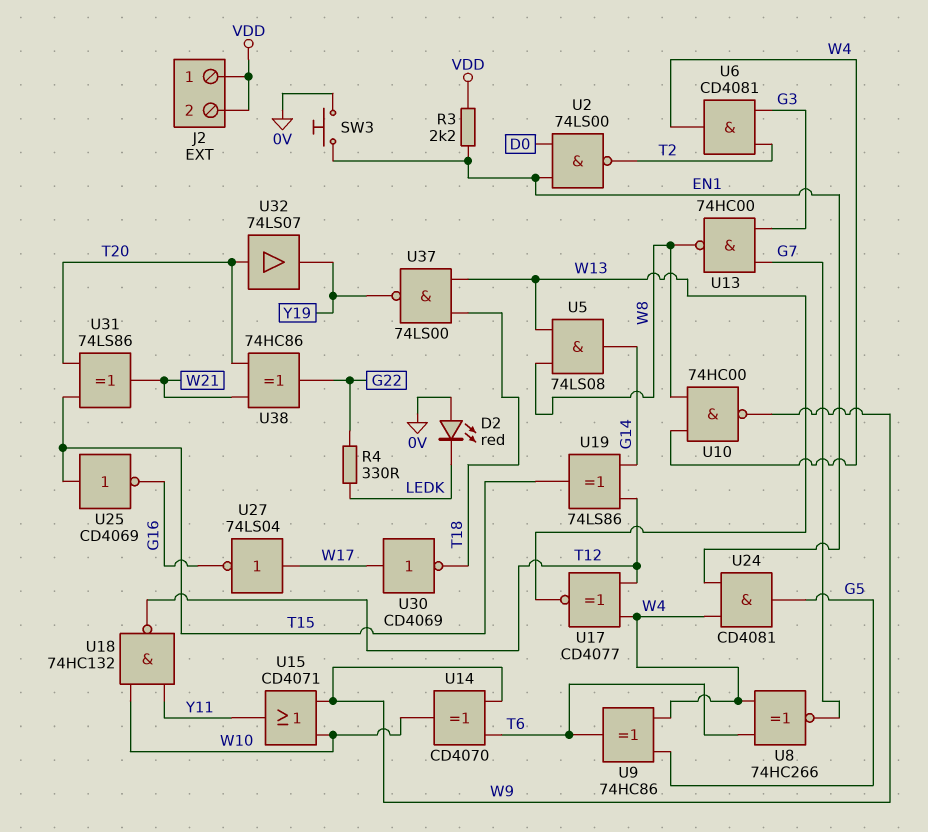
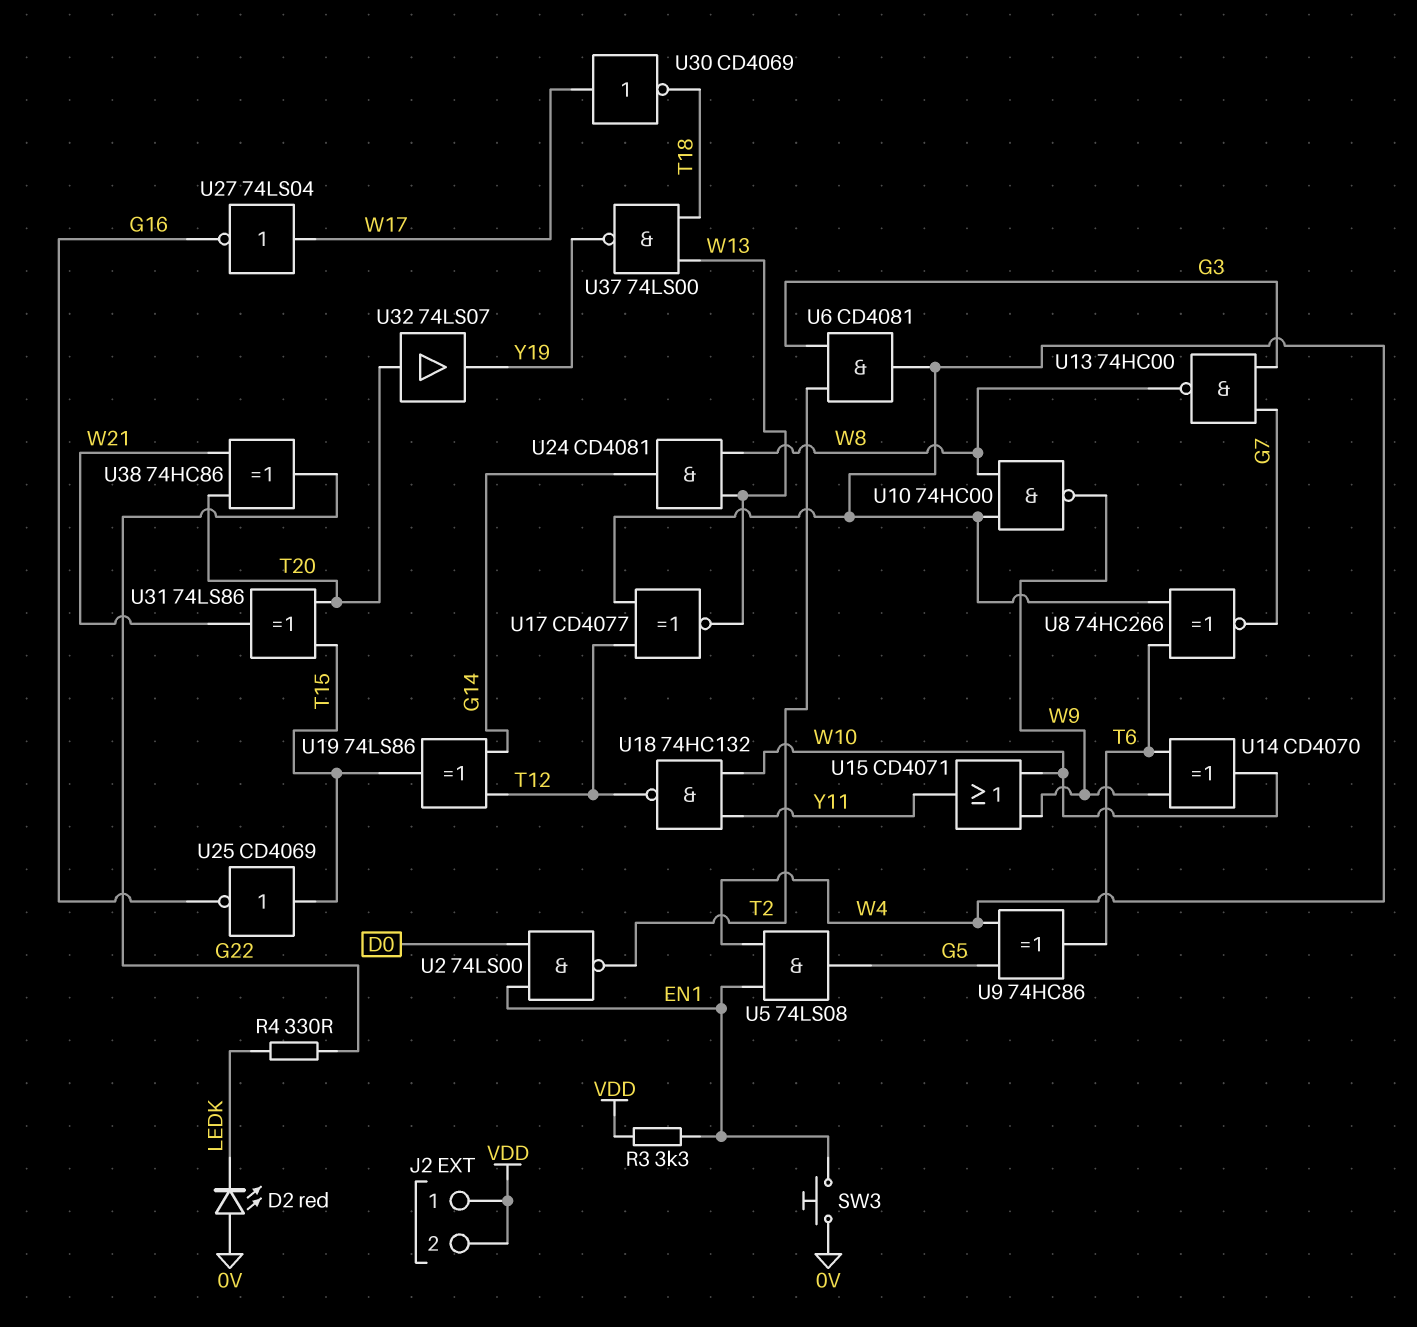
R3: 2.2k (EN1, VDD) -> 3.3k (EN1, VDD)
U5: AND 74LS08 (in W8, in W13, out G14) -> AND 74LS08 (in EN1, in W4, out G5)
U24: AND CD4081 (in EN1, in W4, out G5) -> AND CD4081 (in W8, in W13, out G14)

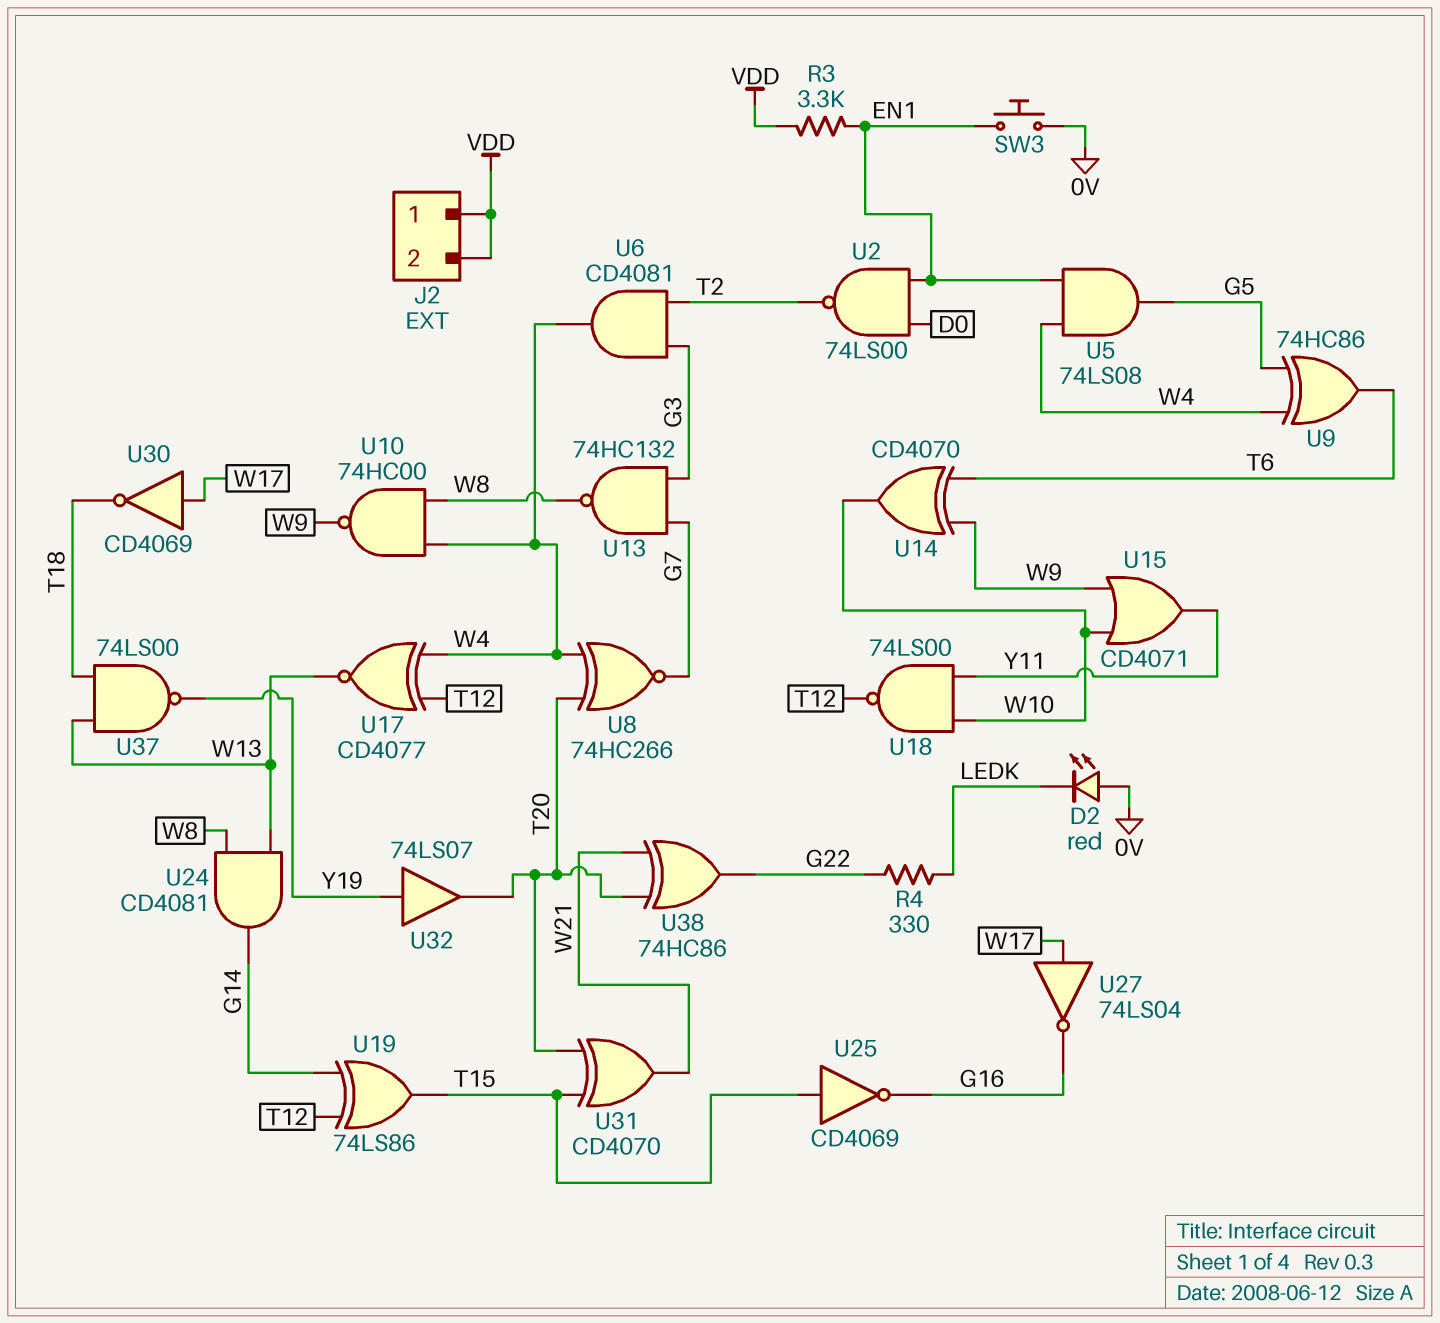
U8: XNOR 74HC266 (in T6, in W4, out G7) -> XNOR 74HC266 (in T20, in W4, out G7)
U13: NAND 74HC00 (in G3, in G7, out W8) -> NAND 74HC132 (in G3, in G7, out W8)
U18: NAND 74HC132 (in W10, in Y11, out T12) -> NAND 74LS00 (in W10, in Y11, out T12)
U31: XOR 74LS86 (in T15, in T20, out W21) -> XOR CD4070 (in T15, in T20, out W21)
U32: buffer 74LS07 (in T20, out Y19) -> buffer 74LS07 (in Y19, out T20)

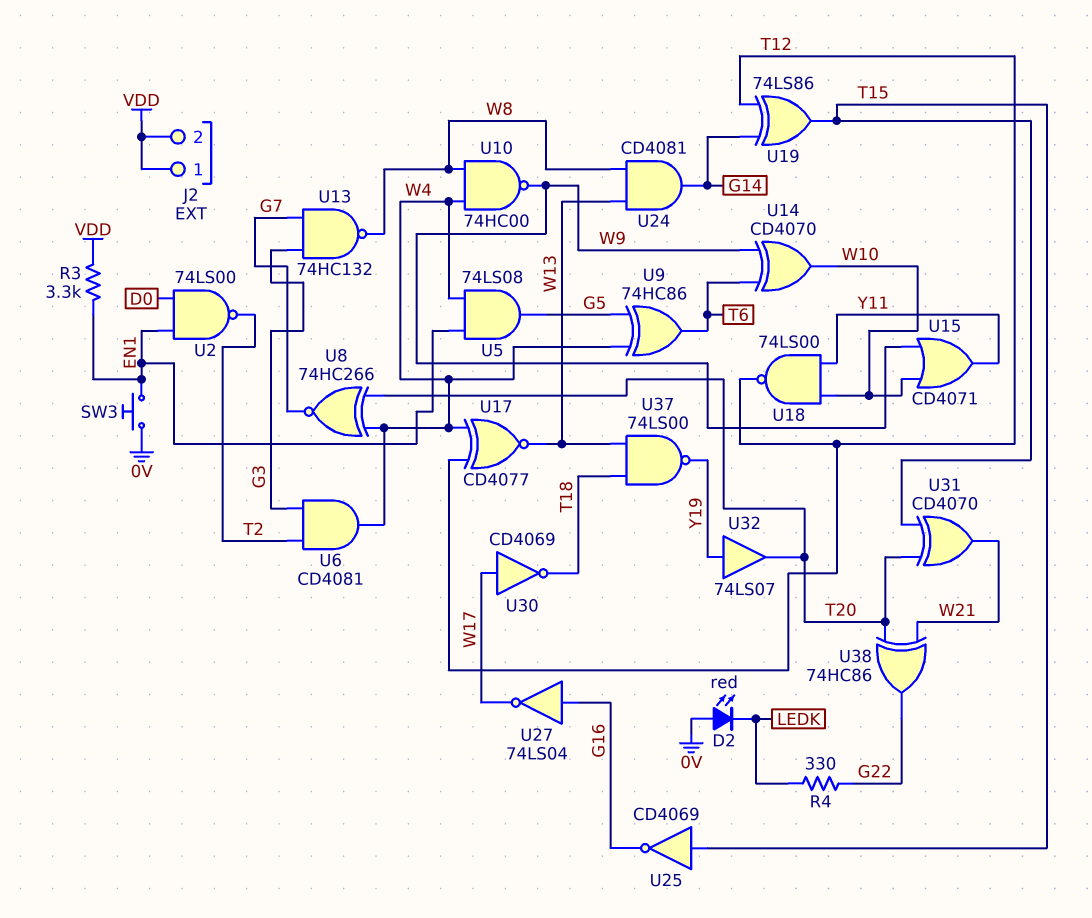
U27: NOT 74LS04 (in W17, out G16) -> NOT 74LS04 (in G16, out W17)

